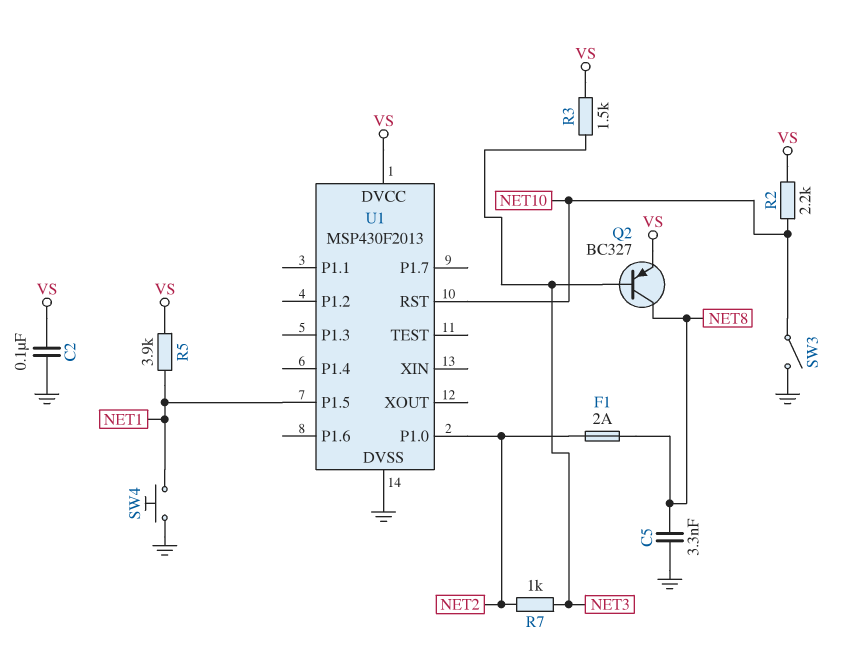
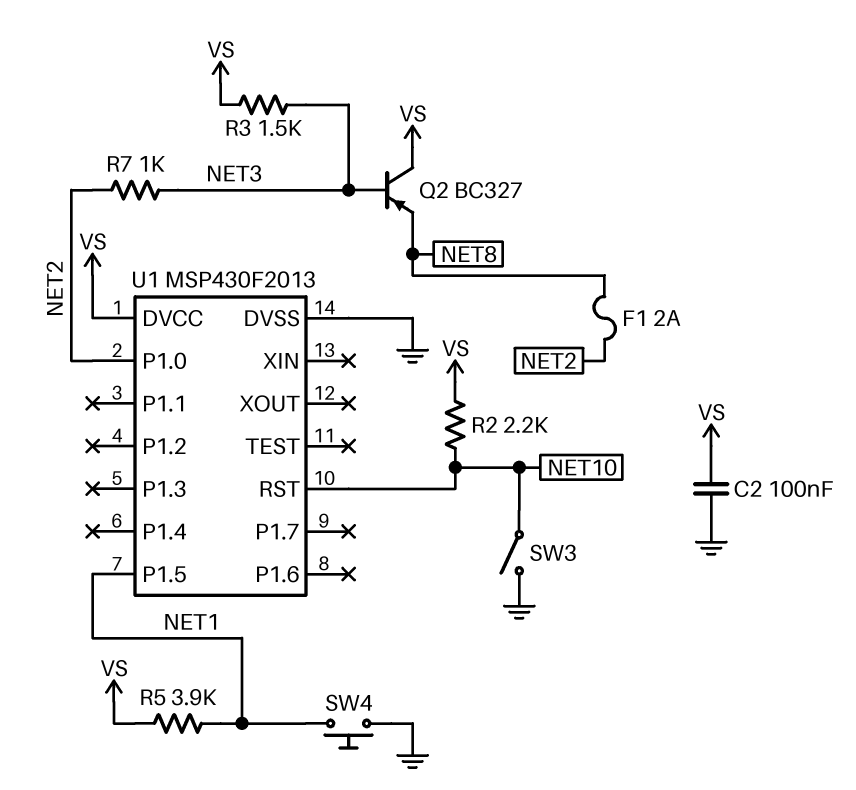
C5: 3.3nF (GND, NET8) -> none
Q2: PNP BC327 (B NET3, C NET8, E VS) -> PNP BC327 (B NET3, C VS, E NET8)

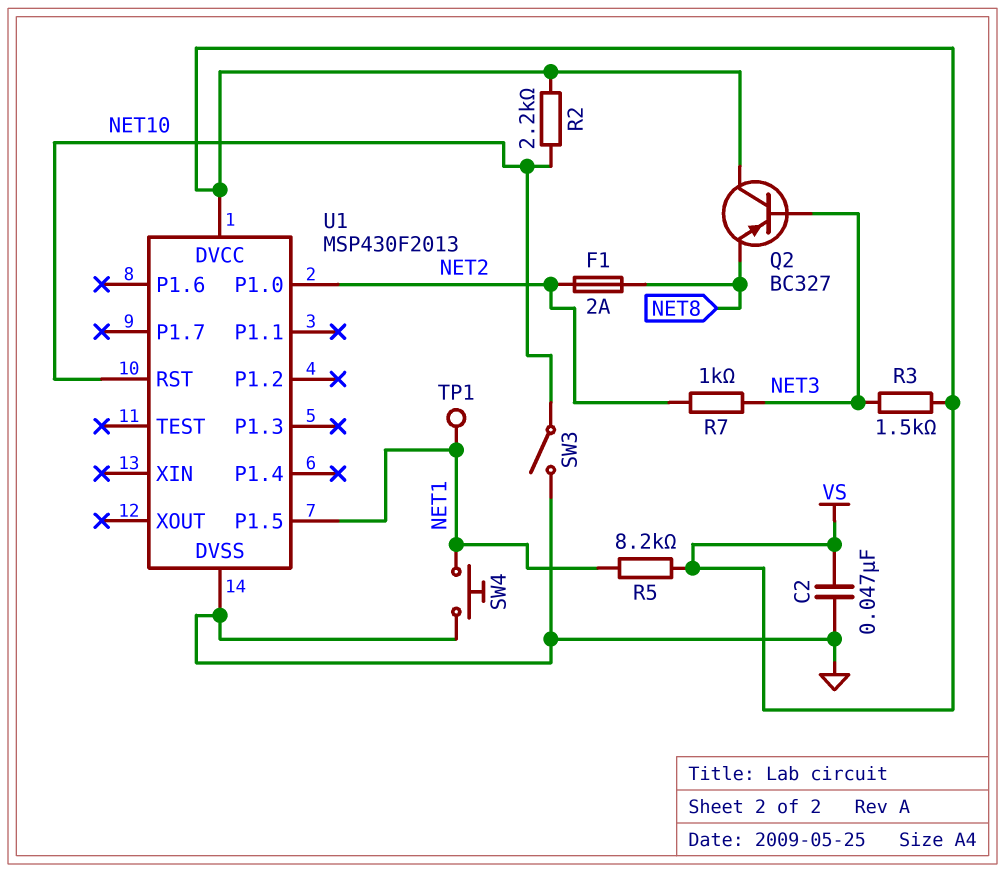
C2: 100nF (GND, VS) -> 47nF (GND, VS)
R5: 3.9k (NET1, VS) -> 8.2k (NET1, VS)
TP1: none -> test point (NET1)

